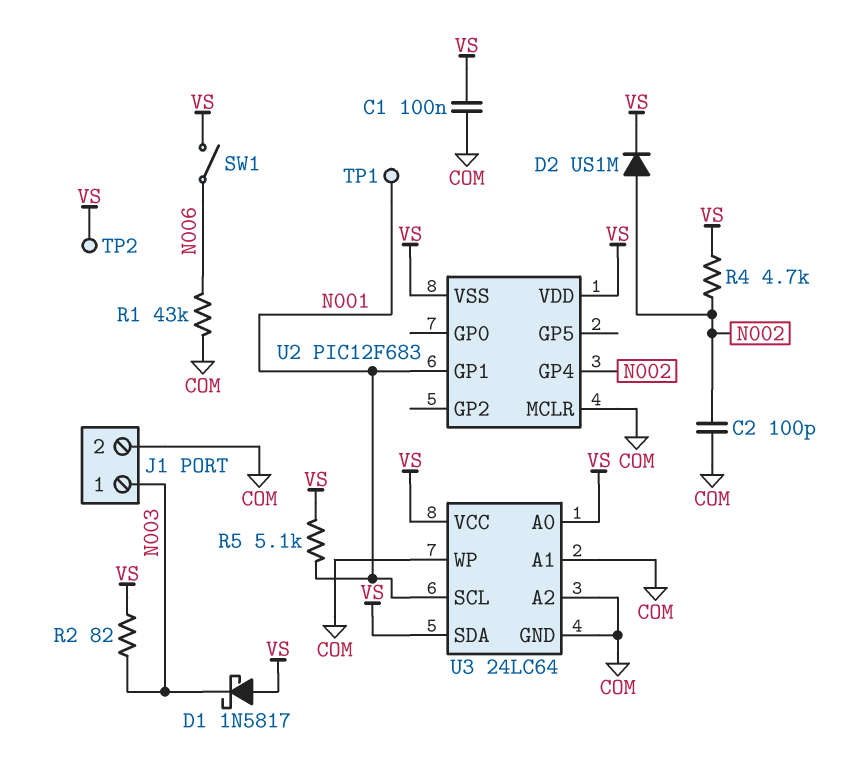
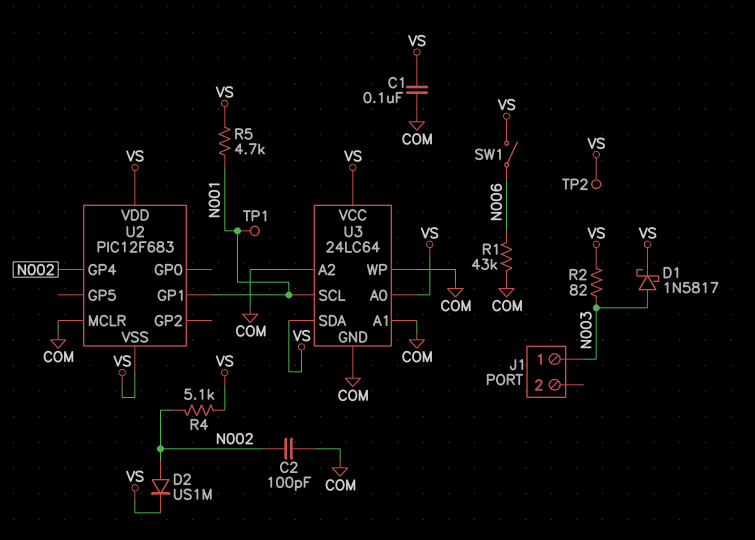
D1: schottky 1N5817 (A VS, K N003) -> schottky 1N5817 (A N003, K VS)
J1 pin 2: COM -> none
R4: 4.7k (N002, VS) -> 5.1k (N002, VS)
R5: 5.1k (N001, VS) -> 4.7k (N001, VS)

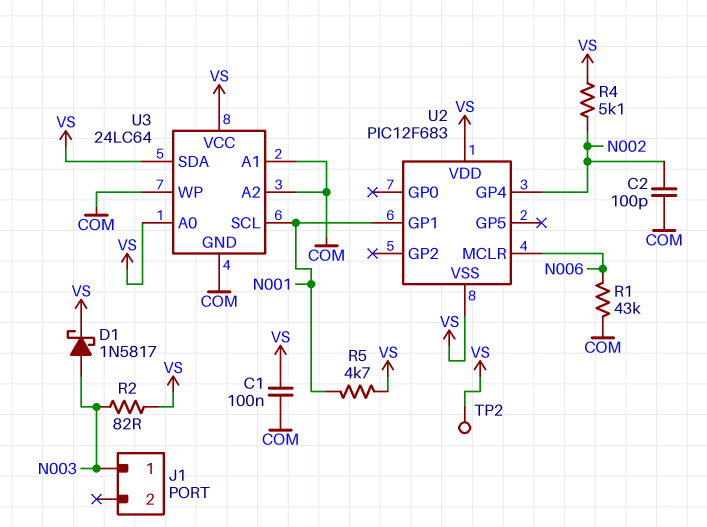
D2: diode US1M (A N002, K VS) -> none
SW1: switch (N006, VS) -> none
TP1: test point (N001) -> none
U2 pin MCLR: COM -> N006

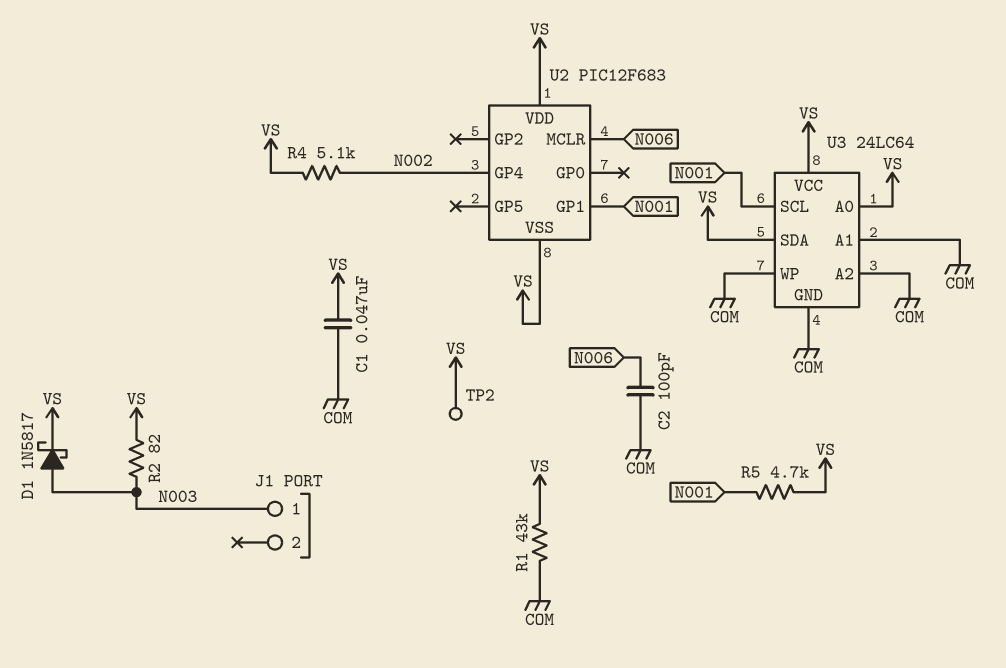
C1: 100nF (COM, VS) -> 47nF (COM, VS)
C2: 100pF (COM, N002) -> 100pF (COM, N006)
R1: 43k (COM, N006) -> 43k (COM, VS)

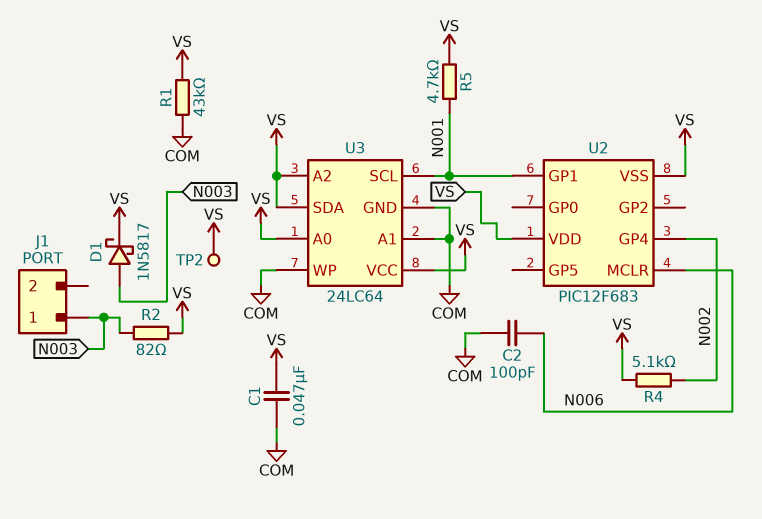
U3 pin A2: COM -> VS

